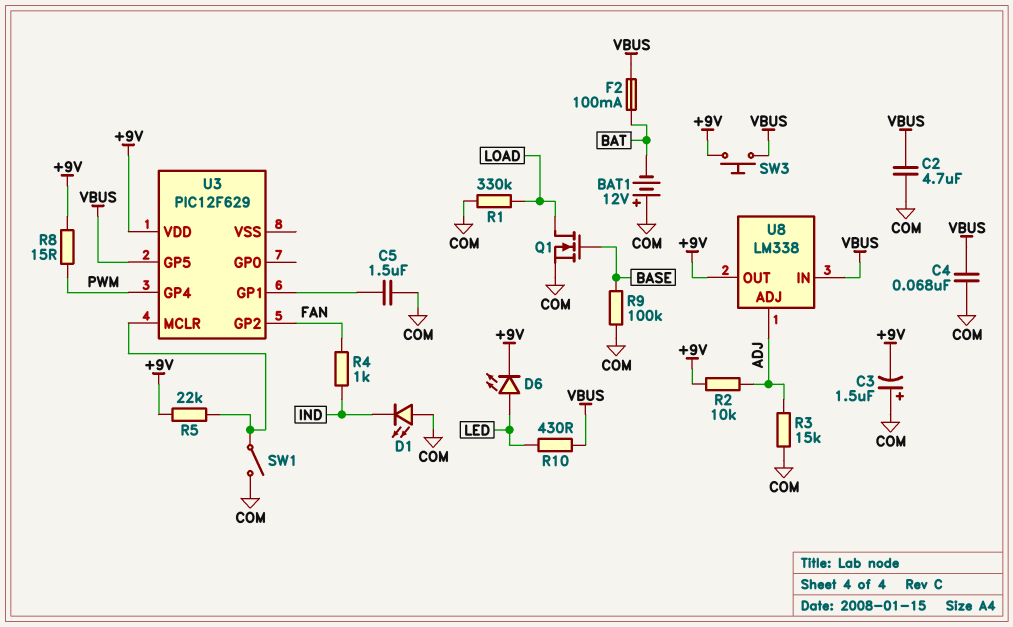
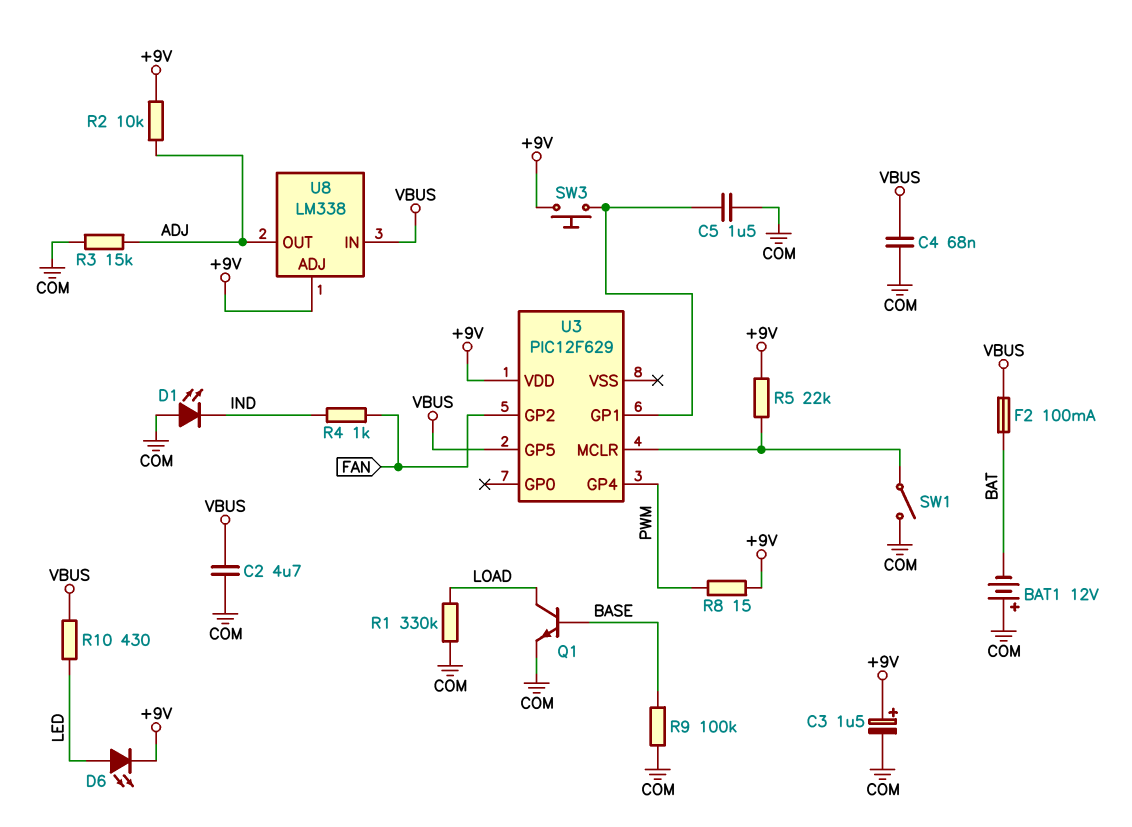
C3: 1.5uF (plus COM, minus +9V) -> 1.5uF (plus +9V, minus COM)
Q1: NMOS (G BASE, D LOAD, S COM) -> NPN (B BASE, C LOAD, E COM)
SW3: button (+9V, VBUS) -> button (+9V, U3/GP1)
U8 pin ADJ: ADJ -> +9V
U8 pin OUT: +9V -> ADJ

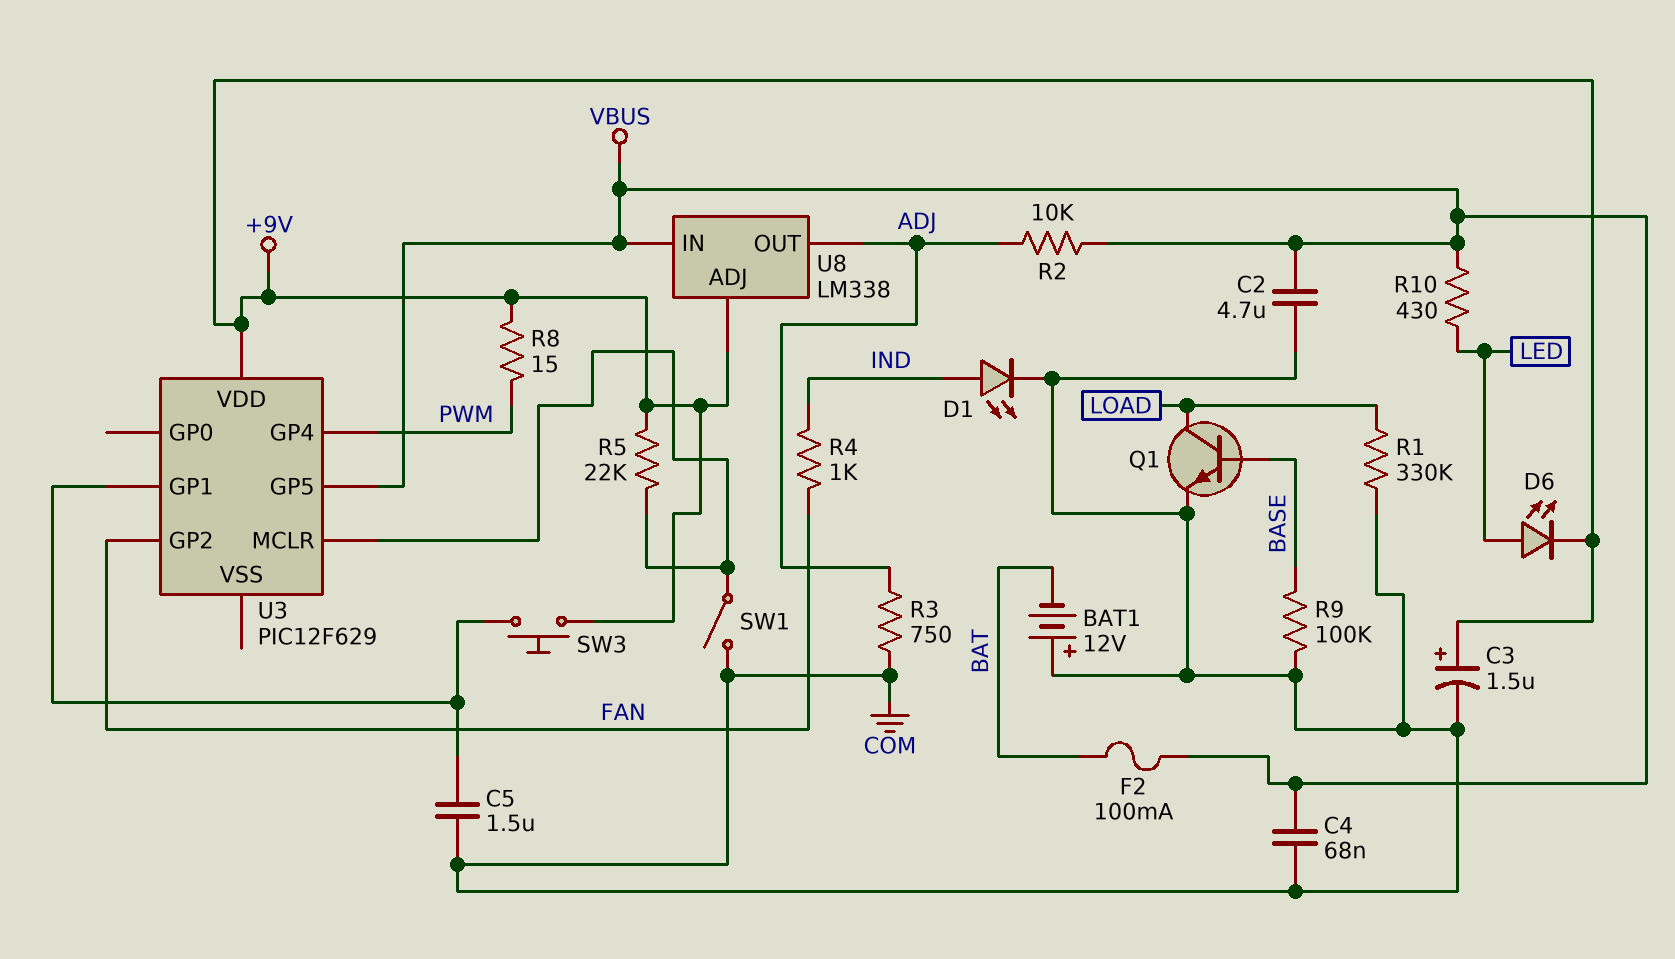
D1: LED (A COM, K IND) -> LED (A IND, K COM)
R2: 10k (+9V, ADJ) -> 10k (ADJ, VBUS)
R3: 15k (ADJ, COM) -> 750 (ADJ, COM)

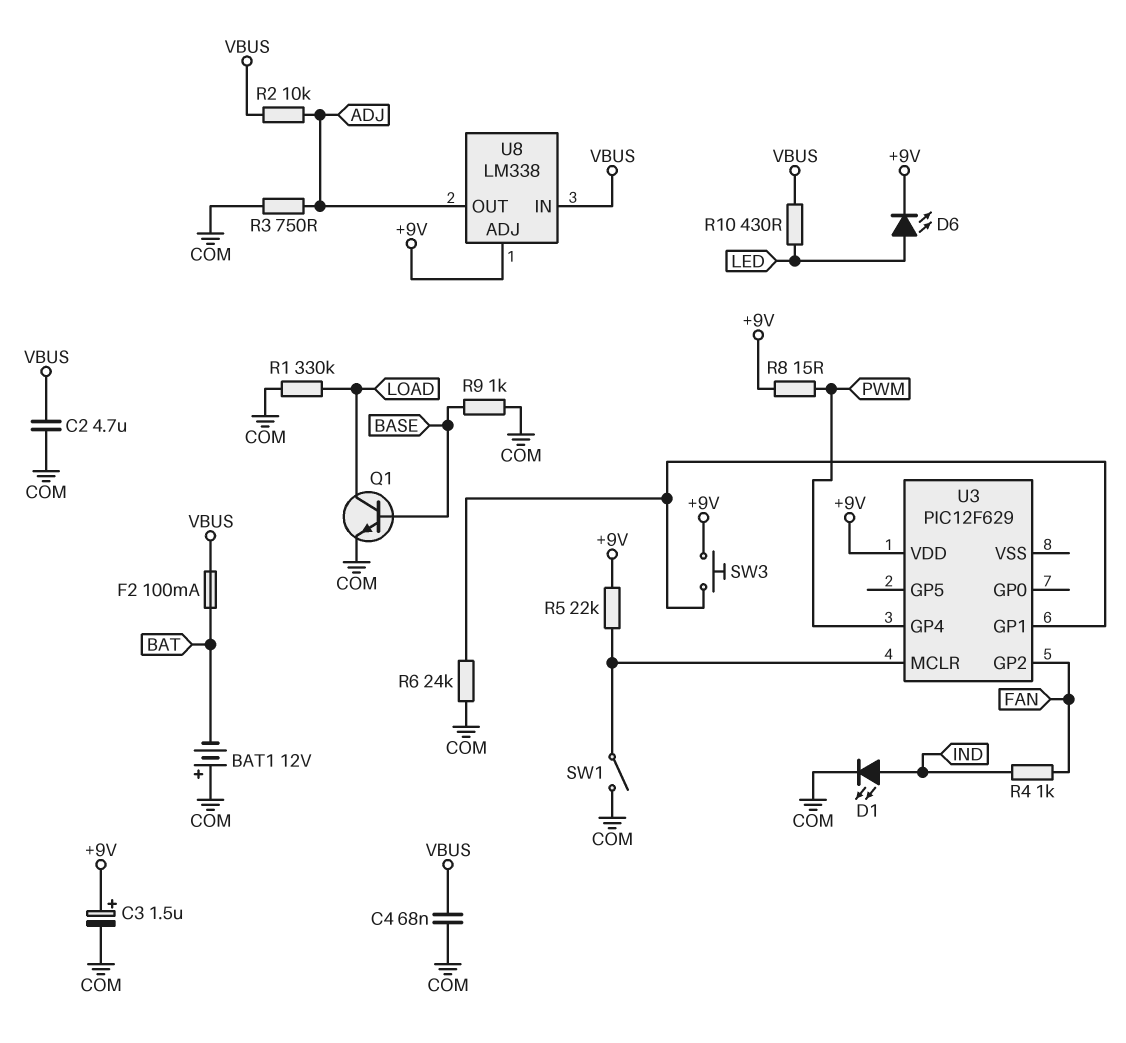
C5: 1.5uF (COM, U3/GP1) -> none
R6: none -> 24k (COM, U3/GP1)
R9: 100k (BASE, COM) -> 1k (BASE, COM)
U3 pin GP5: VBUS -> none

